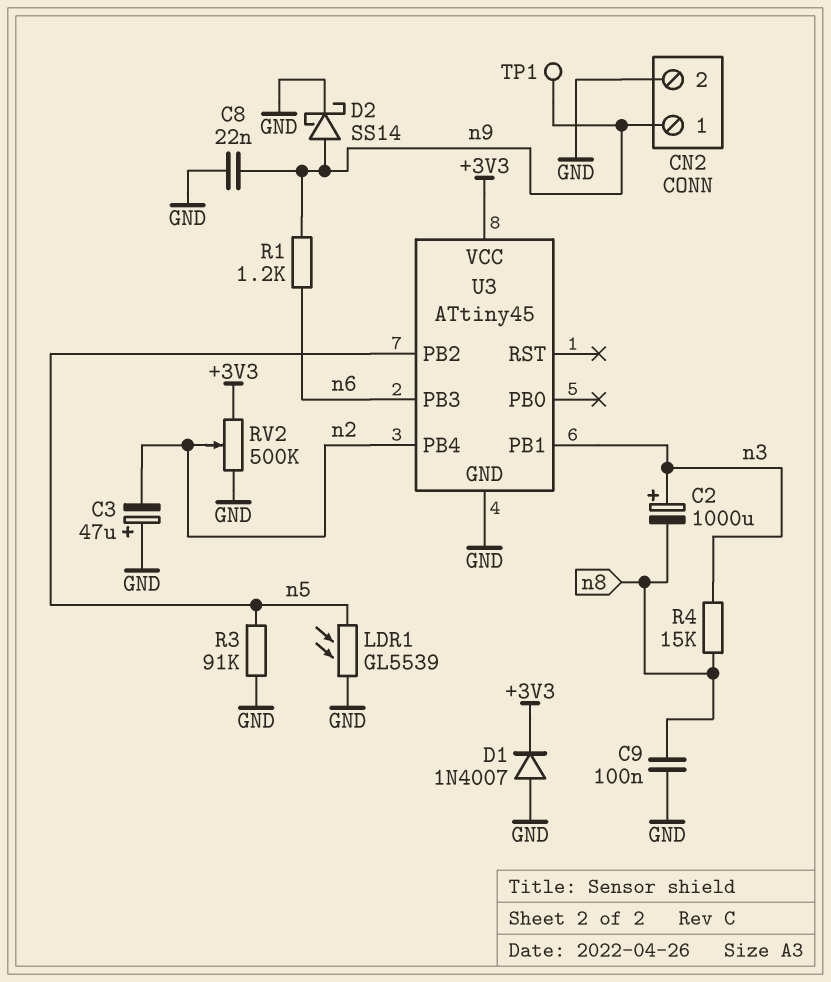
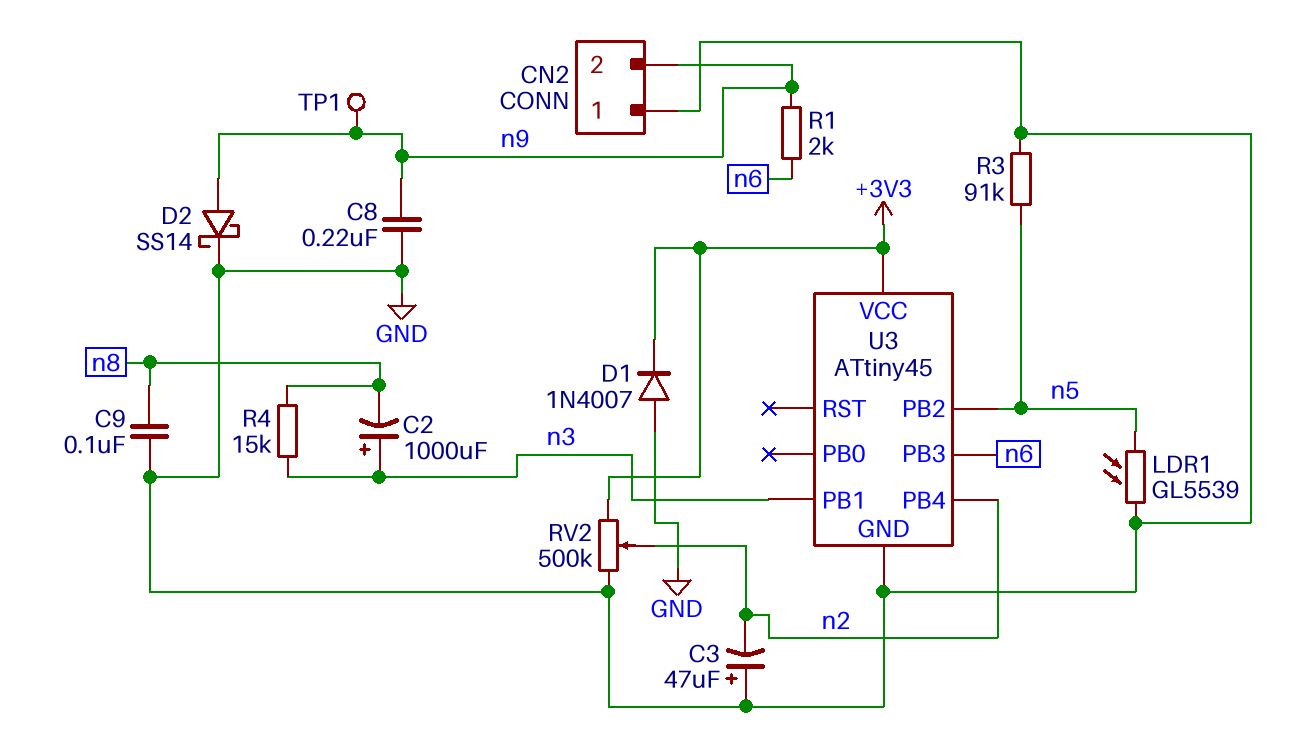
C8: 22nF (GND, n9) -> 220nF (GND, n9)
CN2 pin 1: n9 -> GND
CN2 pin 2: GND -> n9
R1: 1.2k (n6, n9) -> 2k (n6, n9)

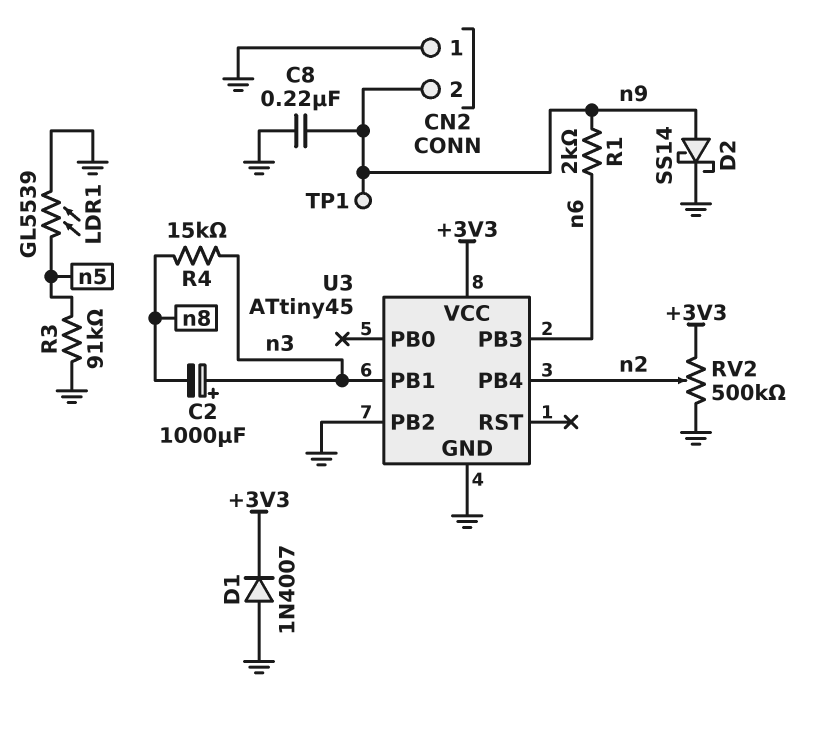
C3: 47uF (plus GND, minus n2) -> none
C9: 100nF (GND, n8) -> none
U3 pin PB2: n5 -> GND

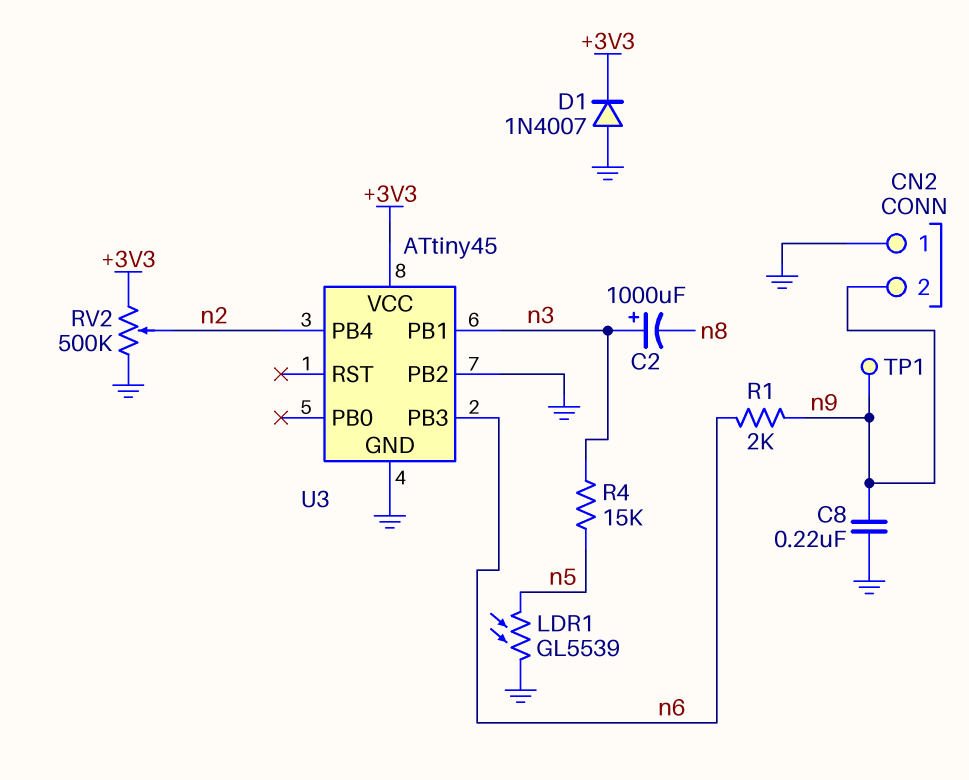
D2: schottky SS14 (A n9, K GND) -> none
R3: 91k (GND, n5) -> none
R4: 15k (n3, n8) -> 15k (n3, n5)

